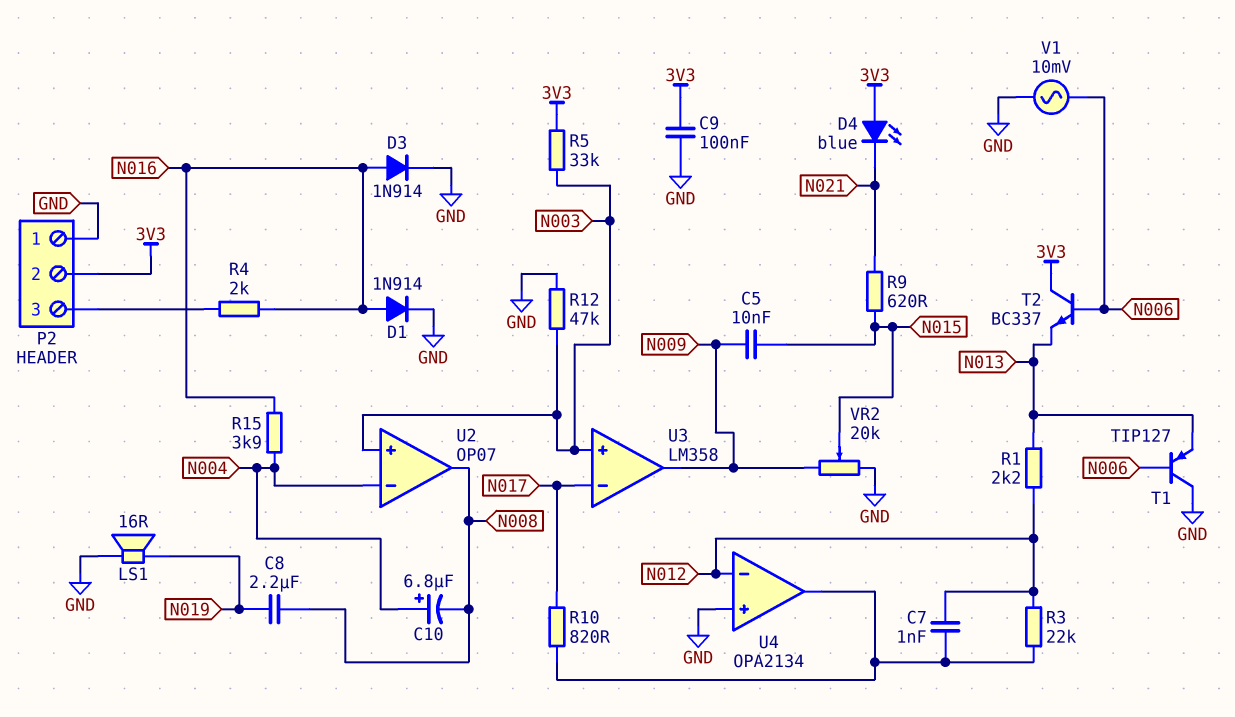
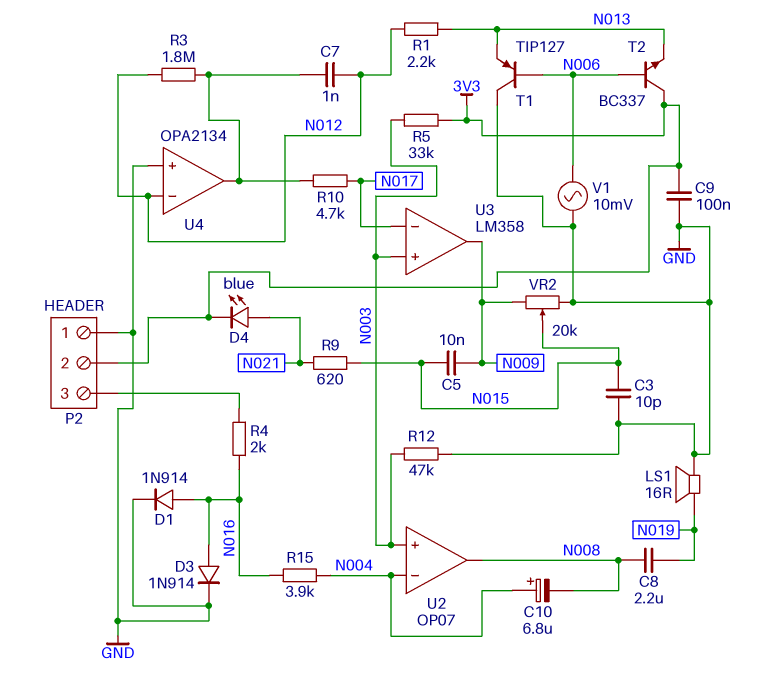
C3: none -> 10pF (GND, N015)
D4: LED blue (A 3V3, K N021) -> LED blue (A N021, K 3V3)
R3: 22k (N012, U4/out) -> 1.8M (N012, U4/out)
R10: 820 (N017, U4/out) -> 4.7k (N017, U4/out)

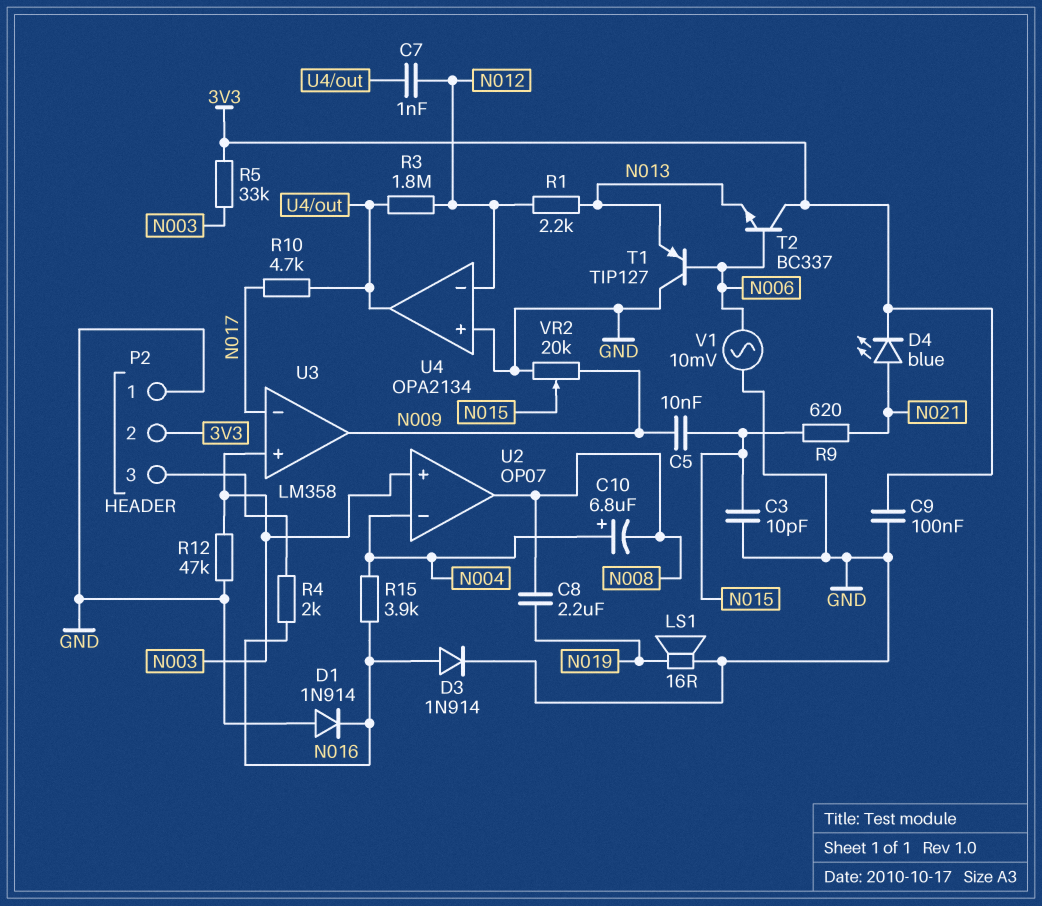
D1: diode 1N914 (A N016, K GND) -> diode 1N914 (A GND, K N016)

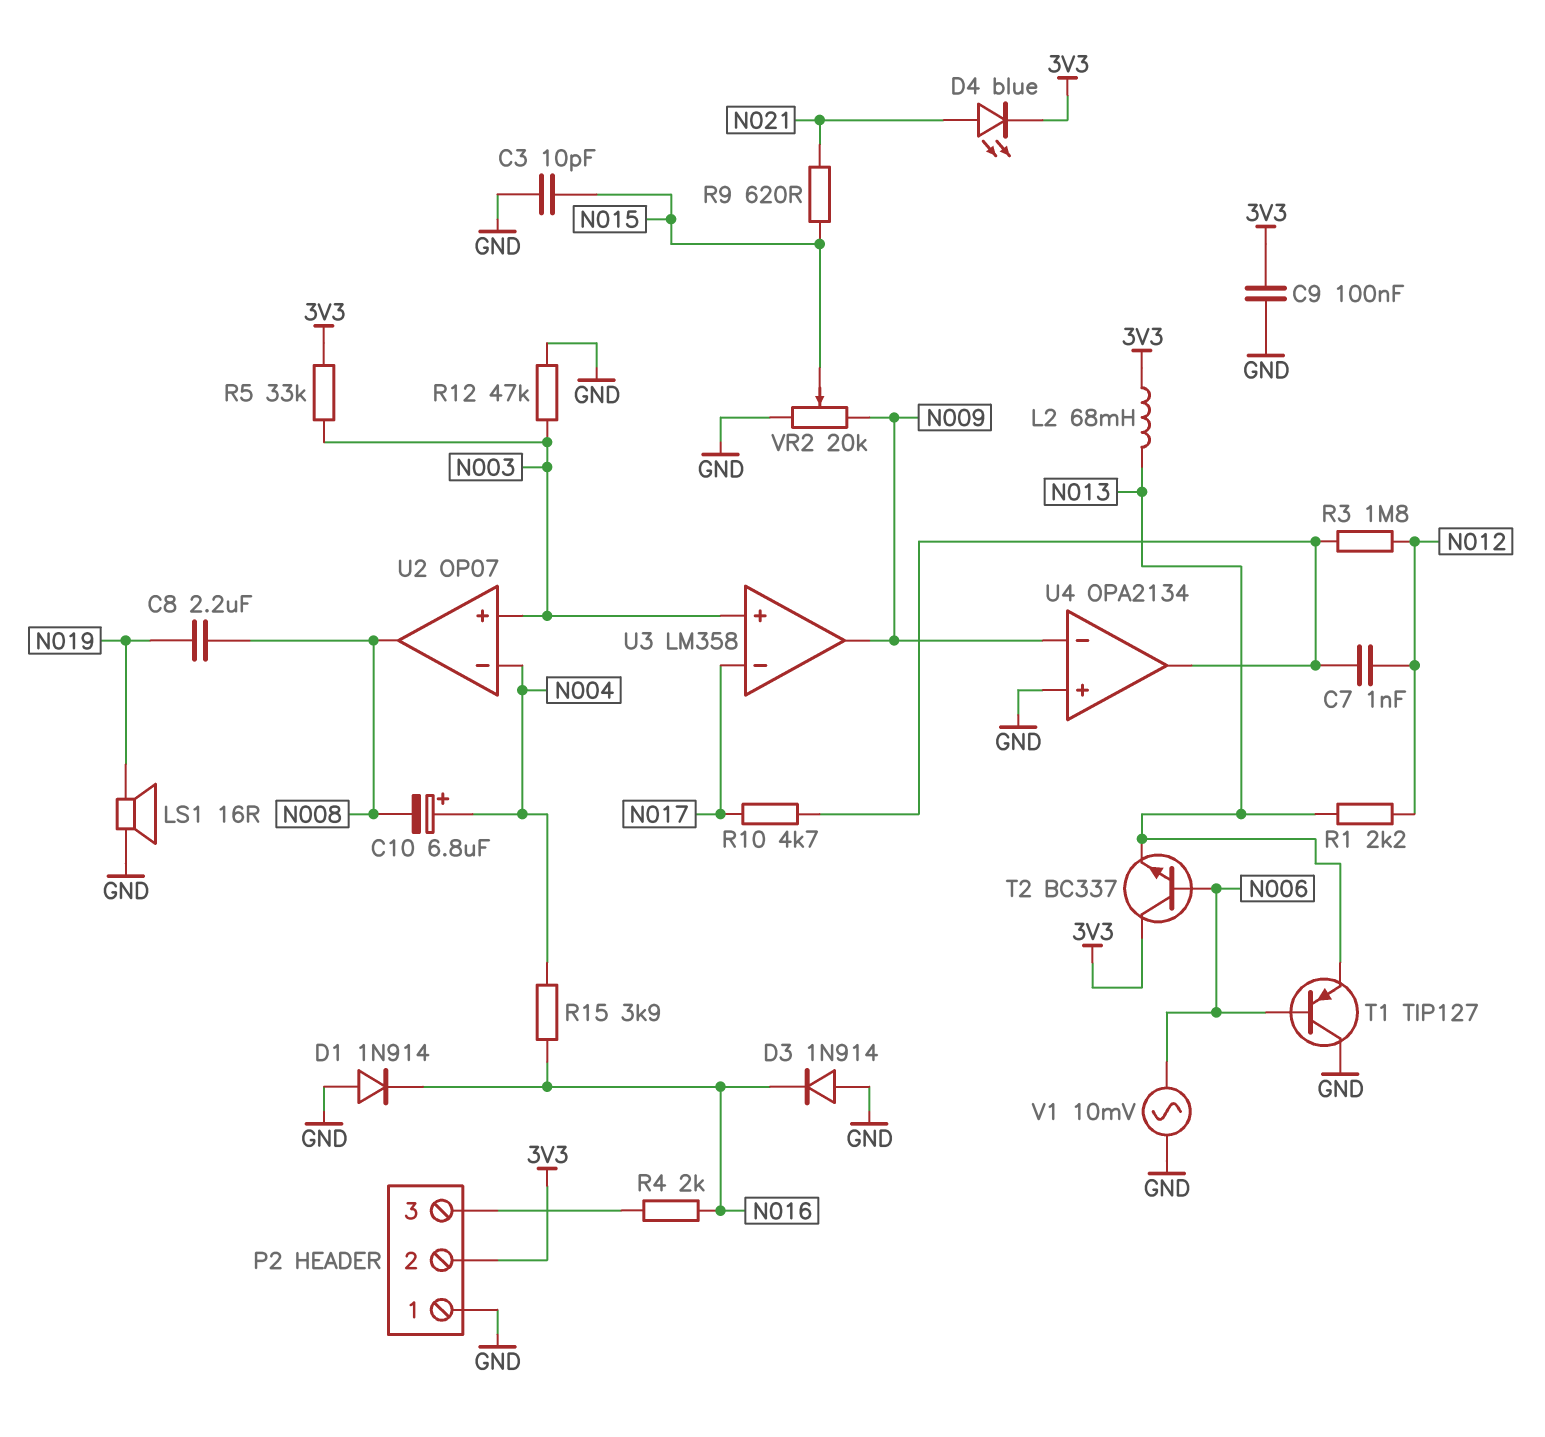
C5: 10nF (N009, N015) -> none
D3: diode 1N914 (A N016, K GND) -> diode 1N914 (A GND, K N016)
L2: none -> 68mH (3V3, N013)
U4 pin in-: N012 -> N009

